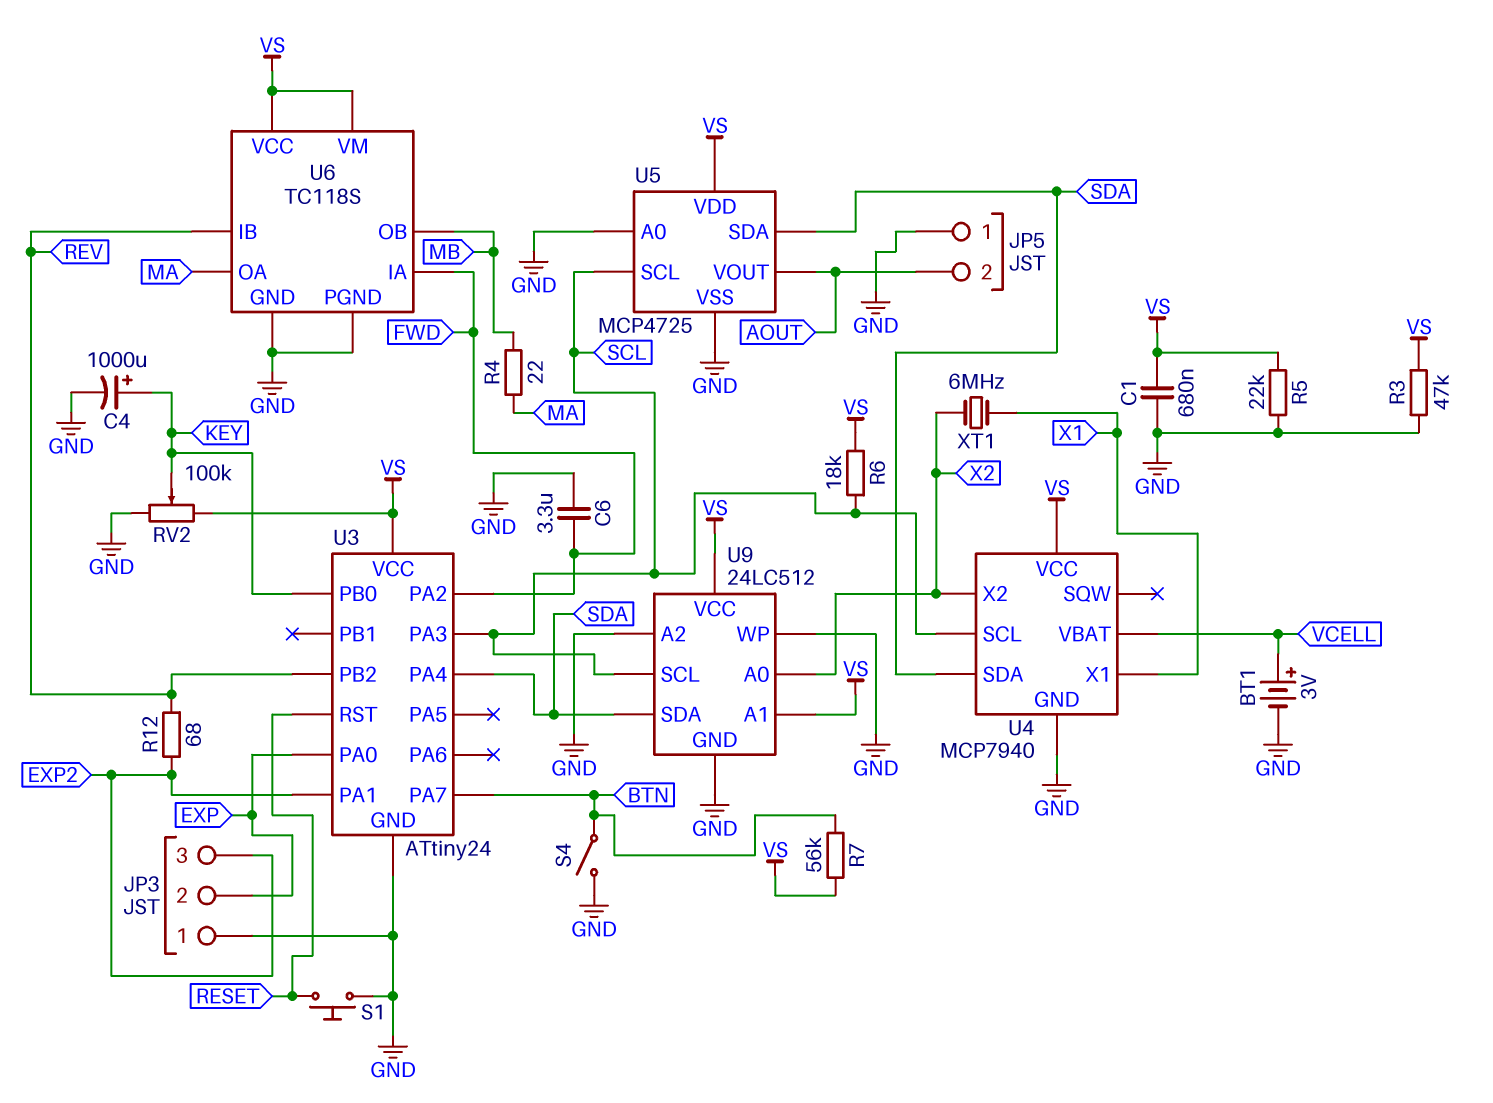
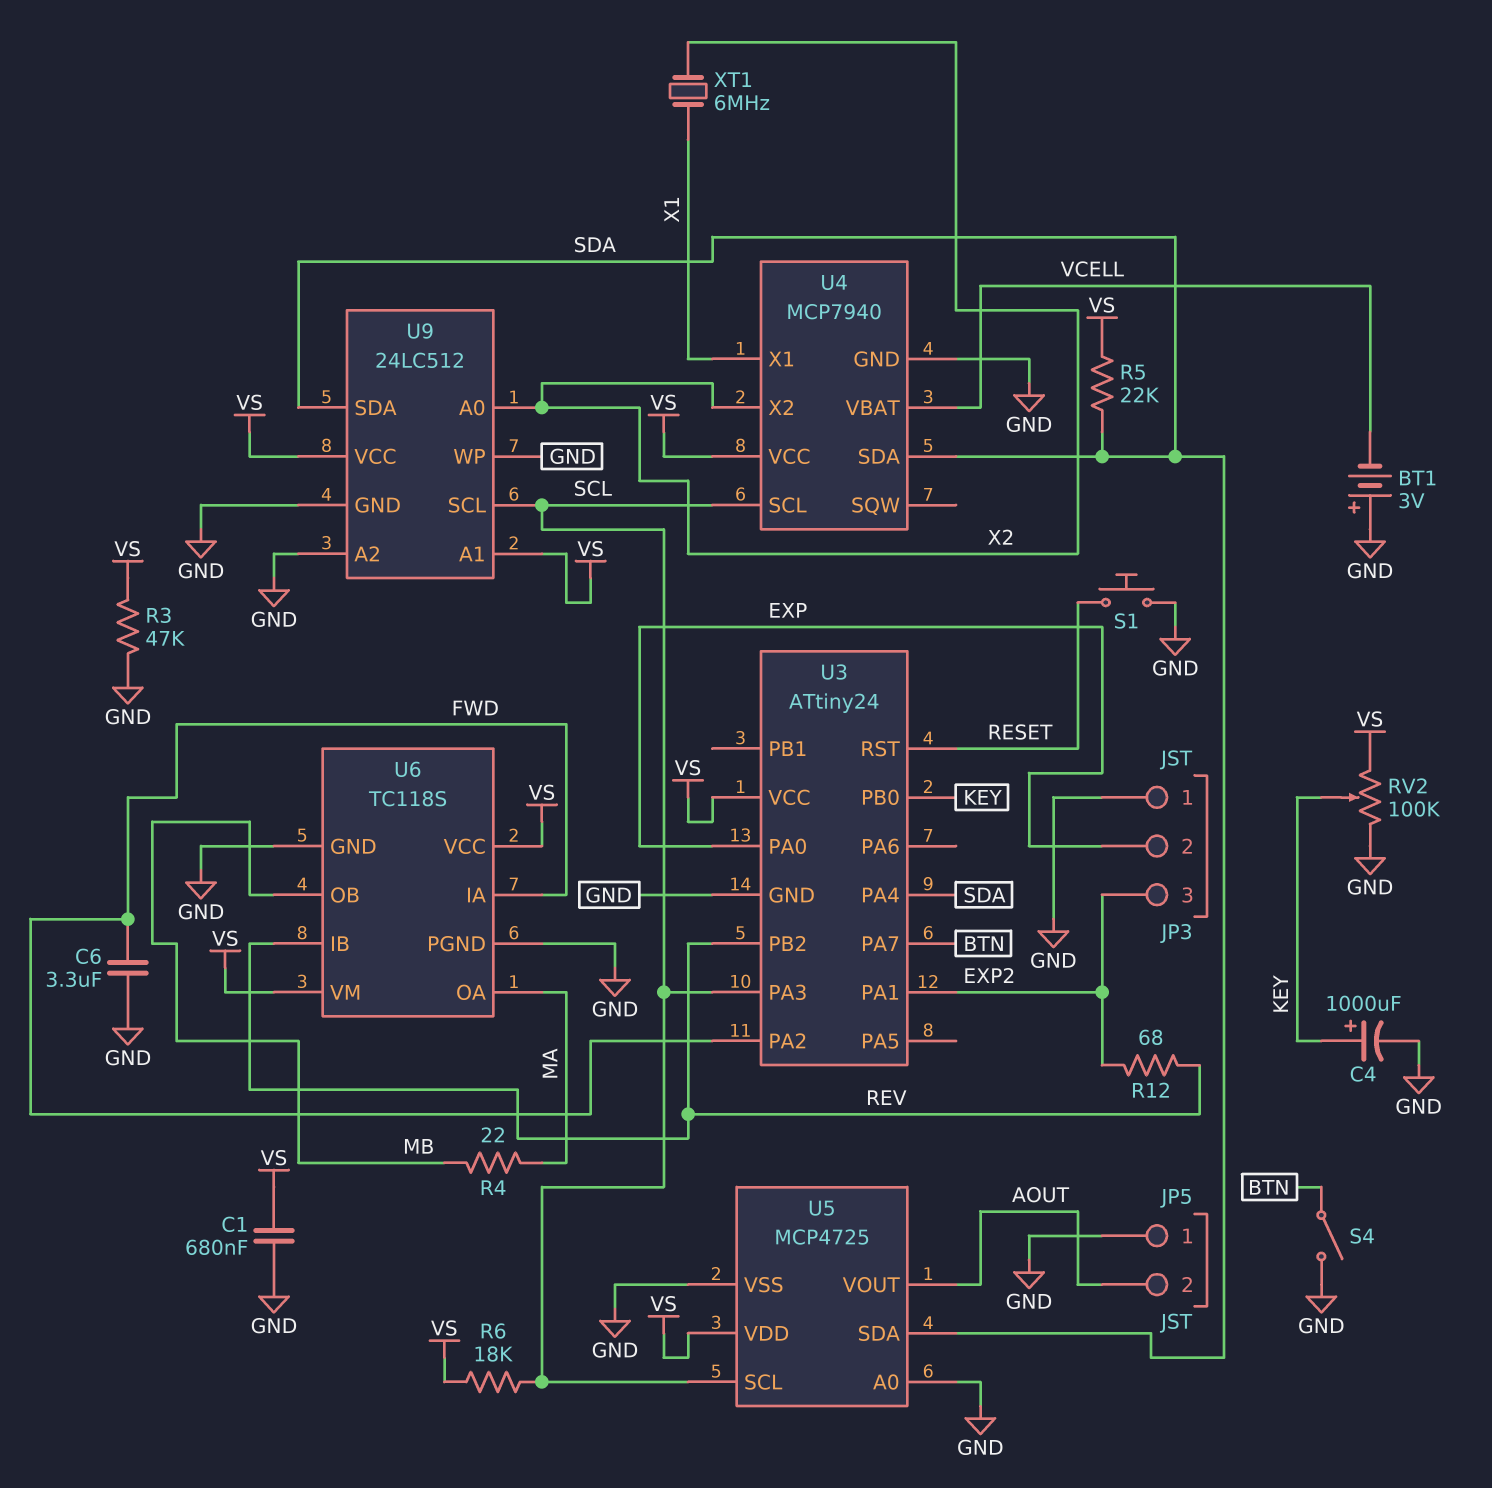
BT1: 3V (plus VCELL, minus GND) -> 3V (plus GND, minus VCELL)
R5: 22k (GND, VS) -> 22k (SDA, VS)
R7: 56k (BTN, VS) -> none

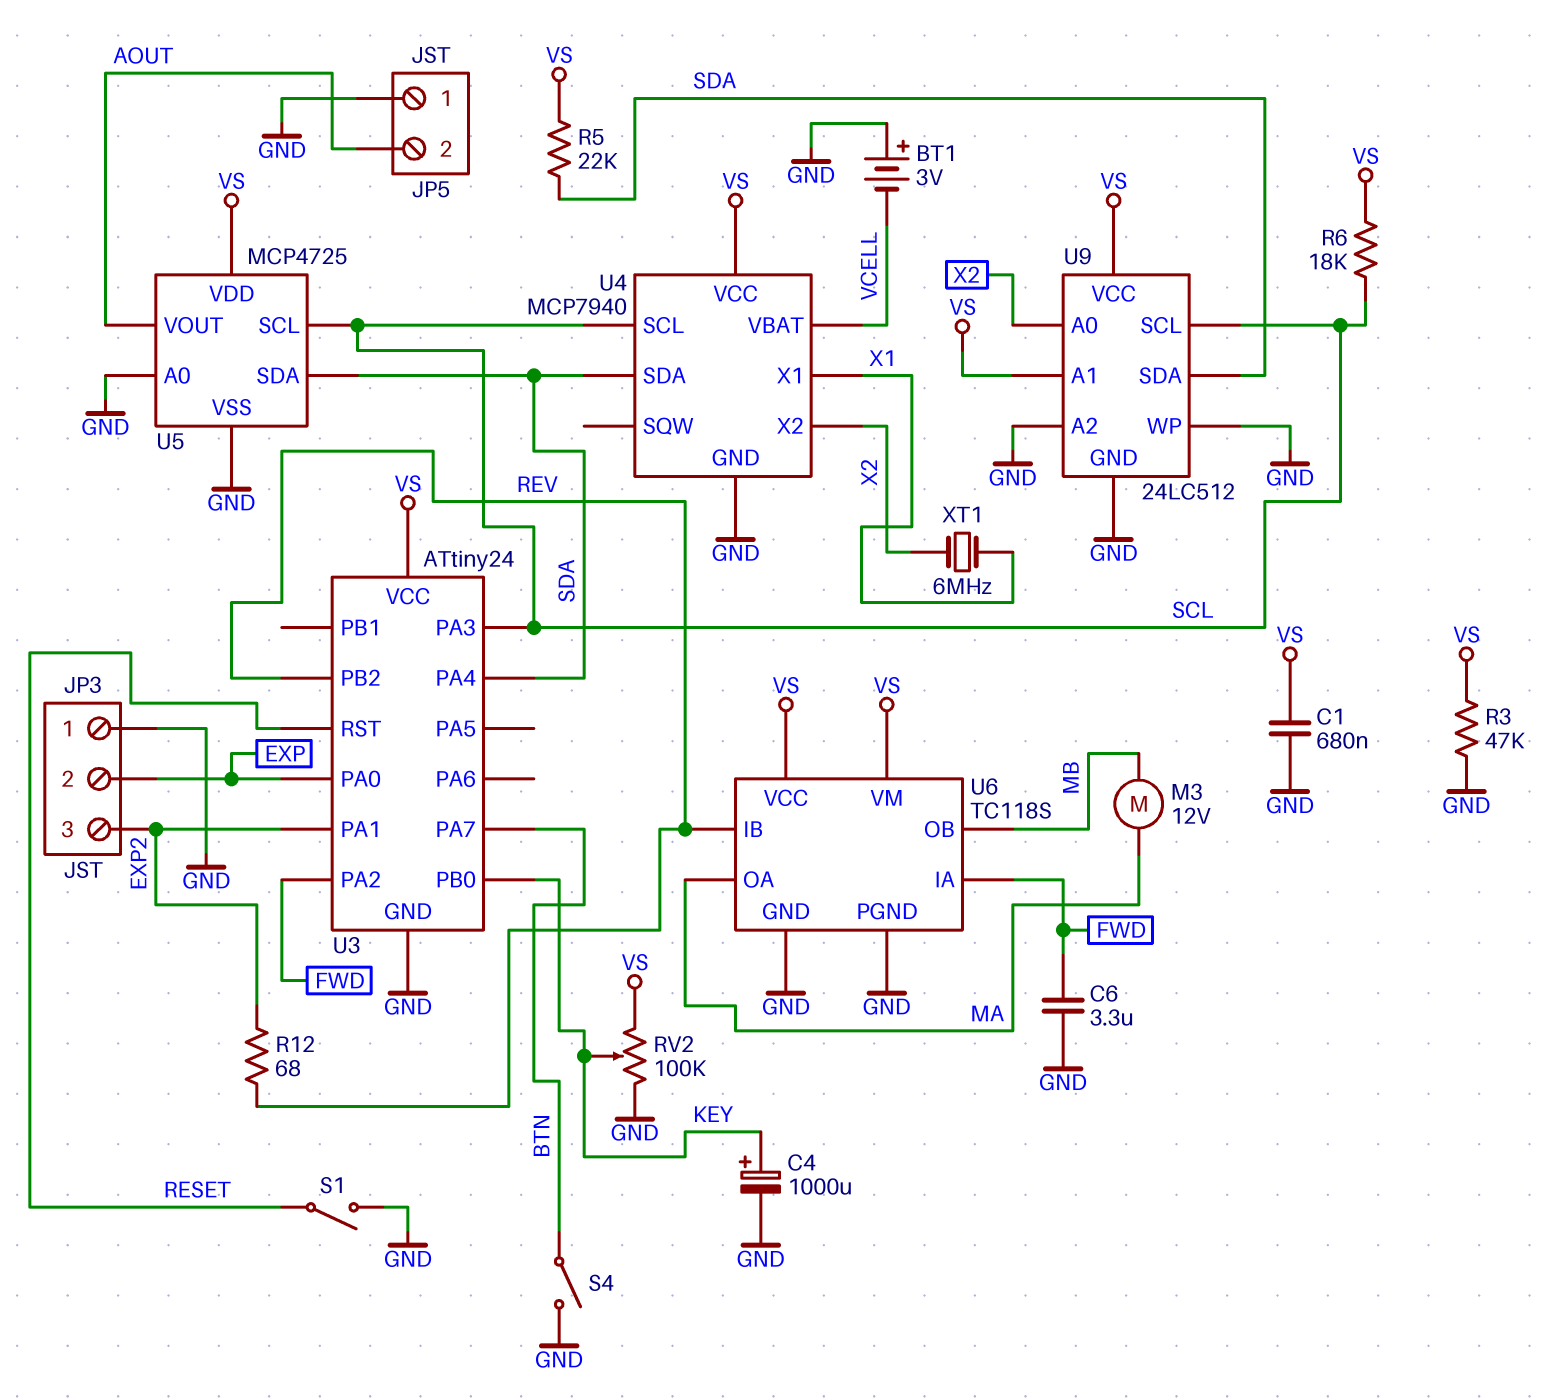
M3: none -> motor 12V (MA, MB)
R4: 22 (MA, MB) -> none
S1: button (GND, RESET) -> switch (GND, RESET)

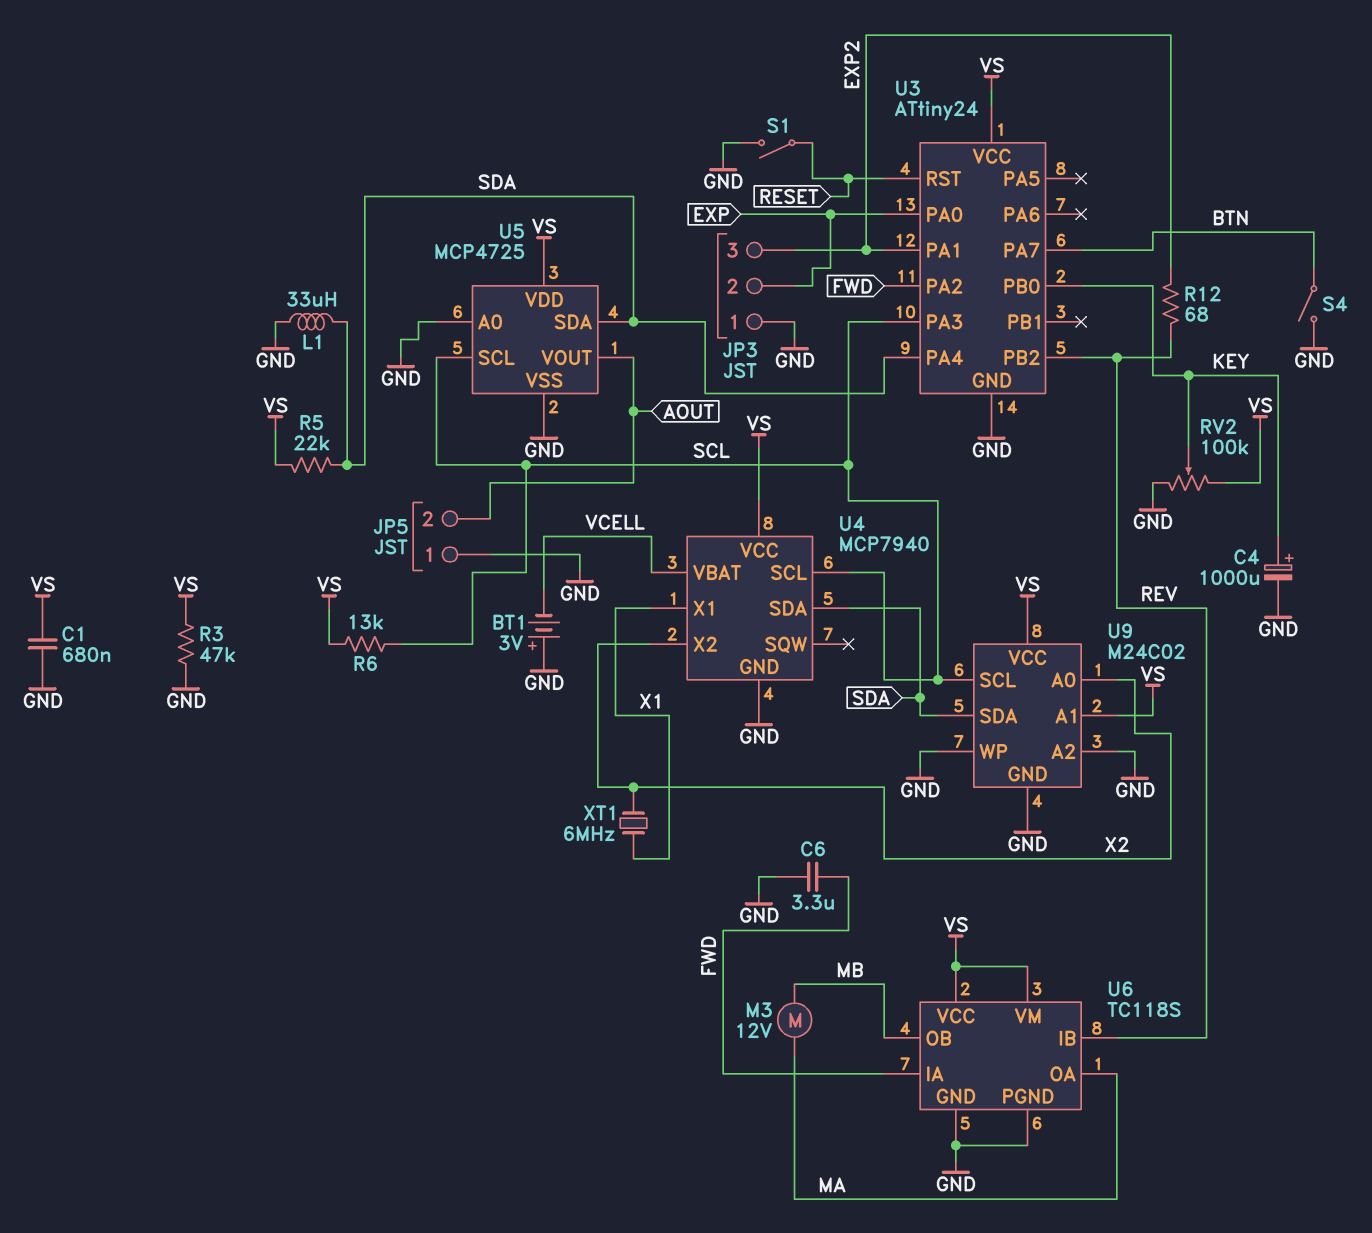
L1: none -> 33uH (GND, SDA)
R6: 18k (SCL, VS) -> 13k (SCL, VS)
U9: 24LC512 -> M24C02

